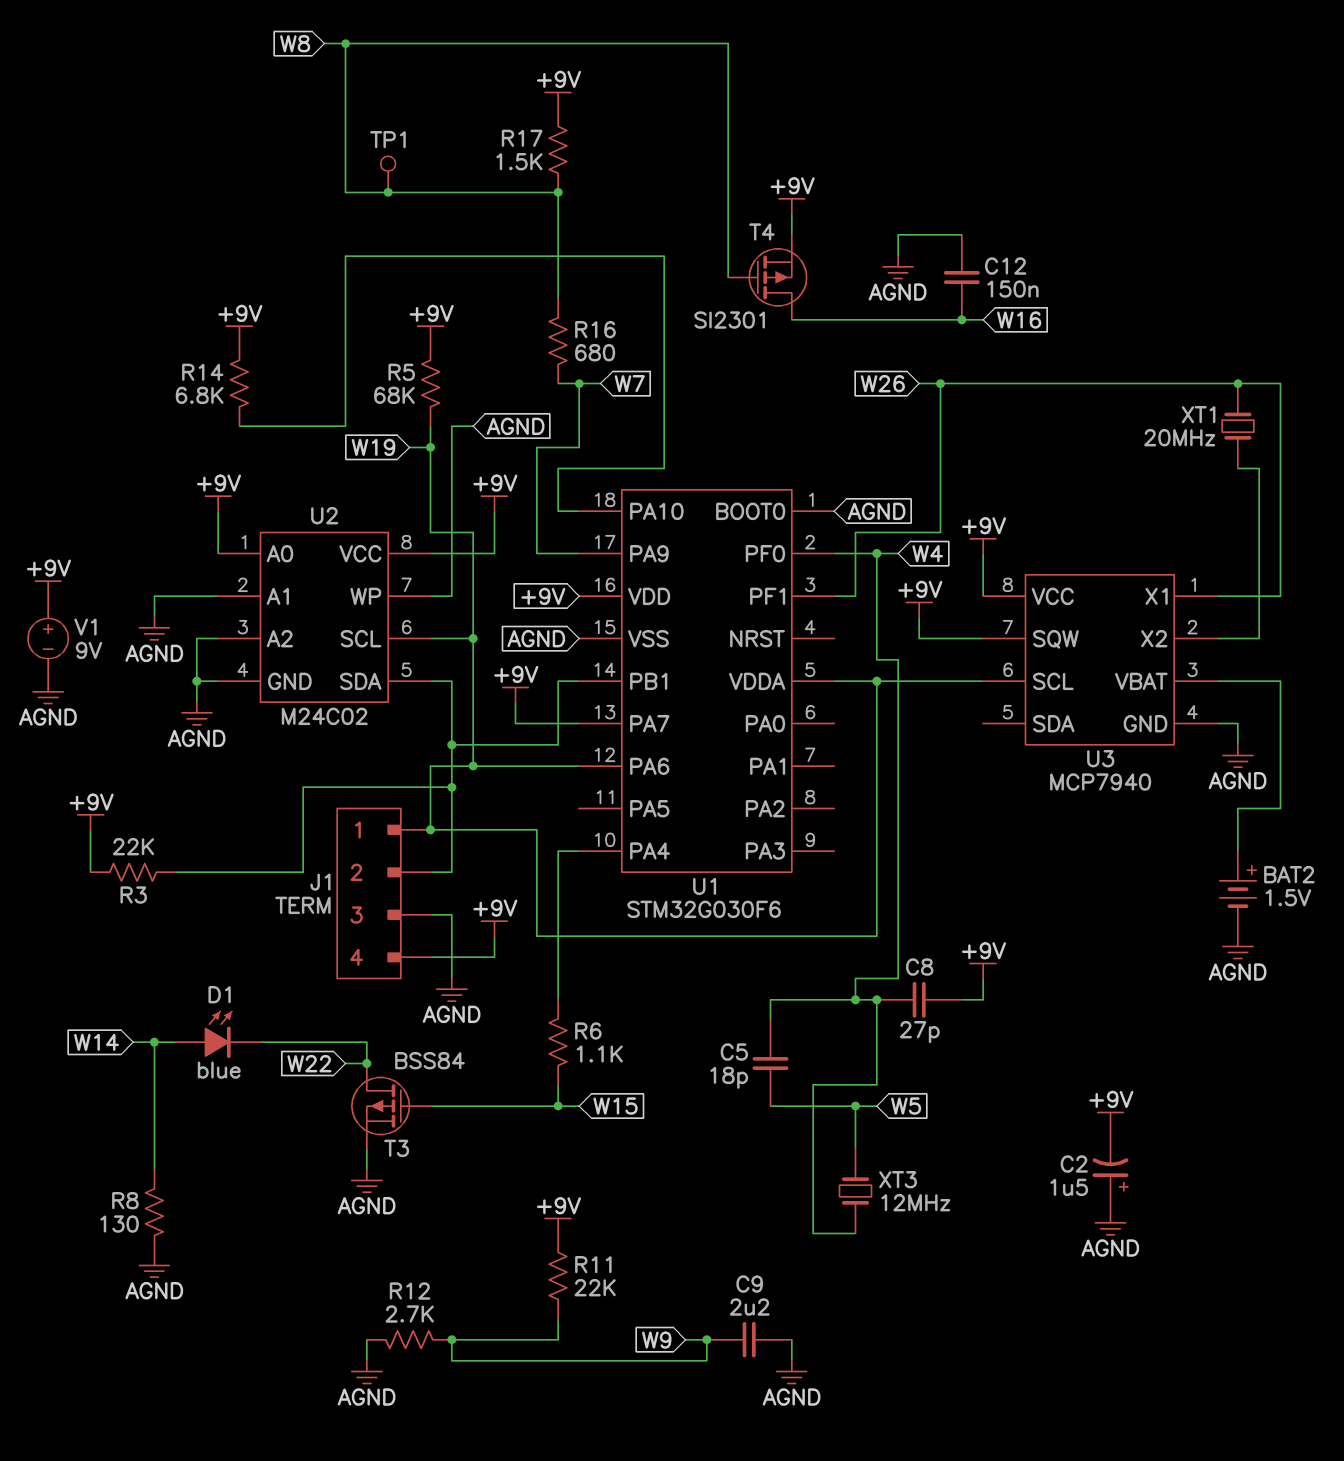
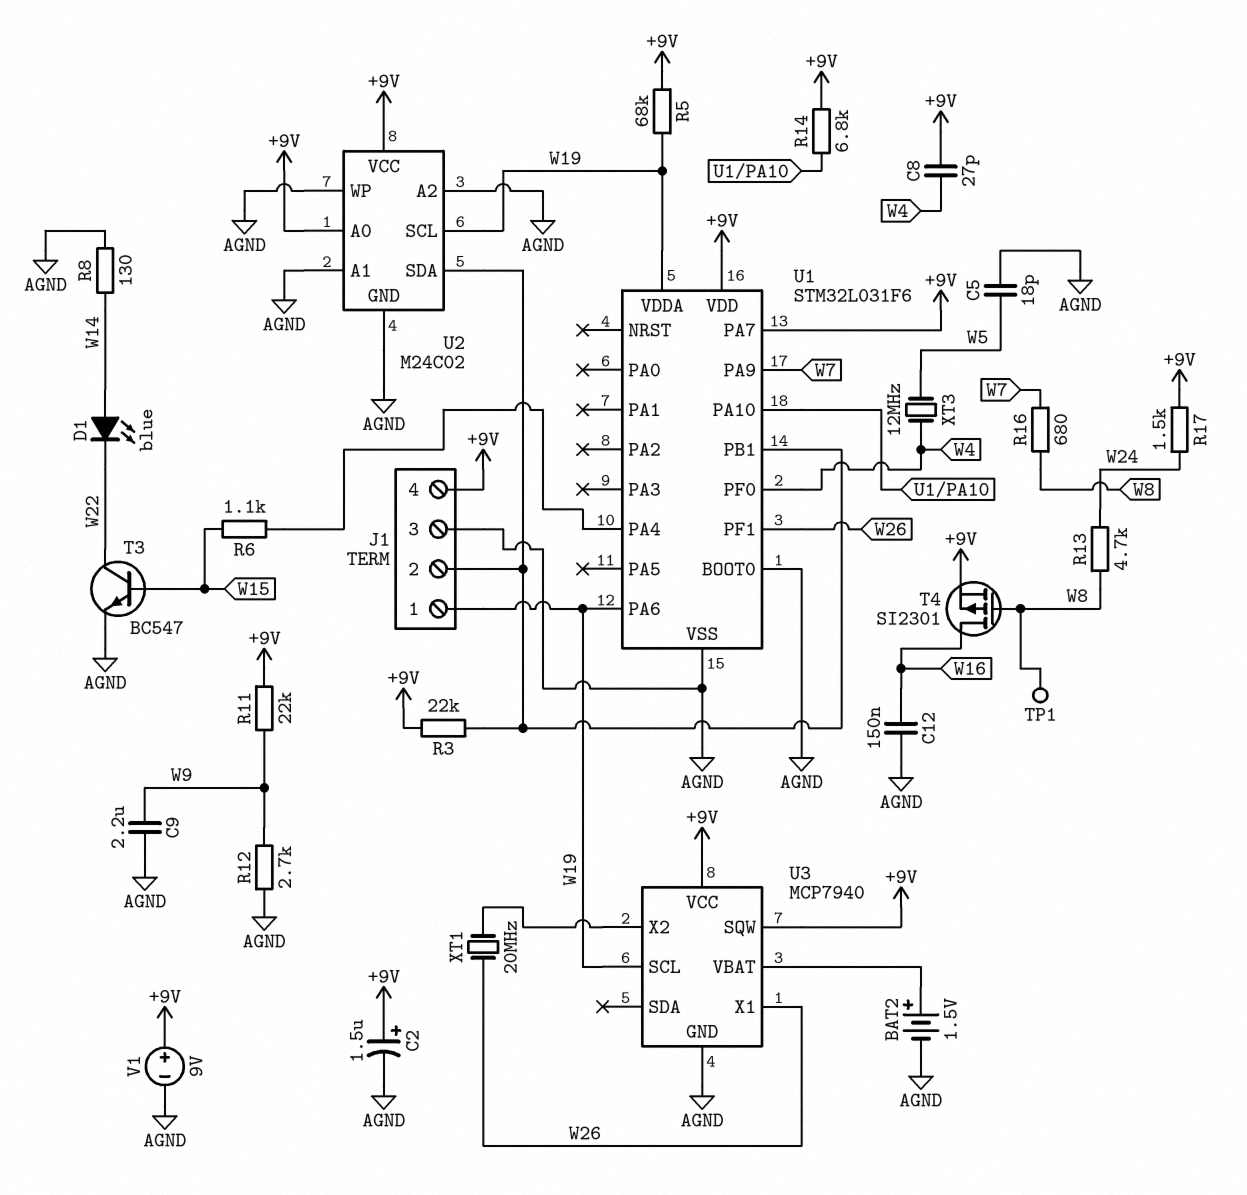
C2: 1.5uF (plus AGND, minus +9V) -> 1.5uF (plus +9V, minus AGND)
C5: 18pF (W4, W5) -> 18pF (AGND, W5)
R13: none -> 4.7k (W8, W24)
R17: 1.5k (+9V, W8) -> 1.5k (+9V, W24)
T3: PMOS BSS84 (G W15, D W22, S AGND) -> NPN BC547 (B W15, C W22, E AGND)
U1: STM32G030F6 -> STM32L031F6

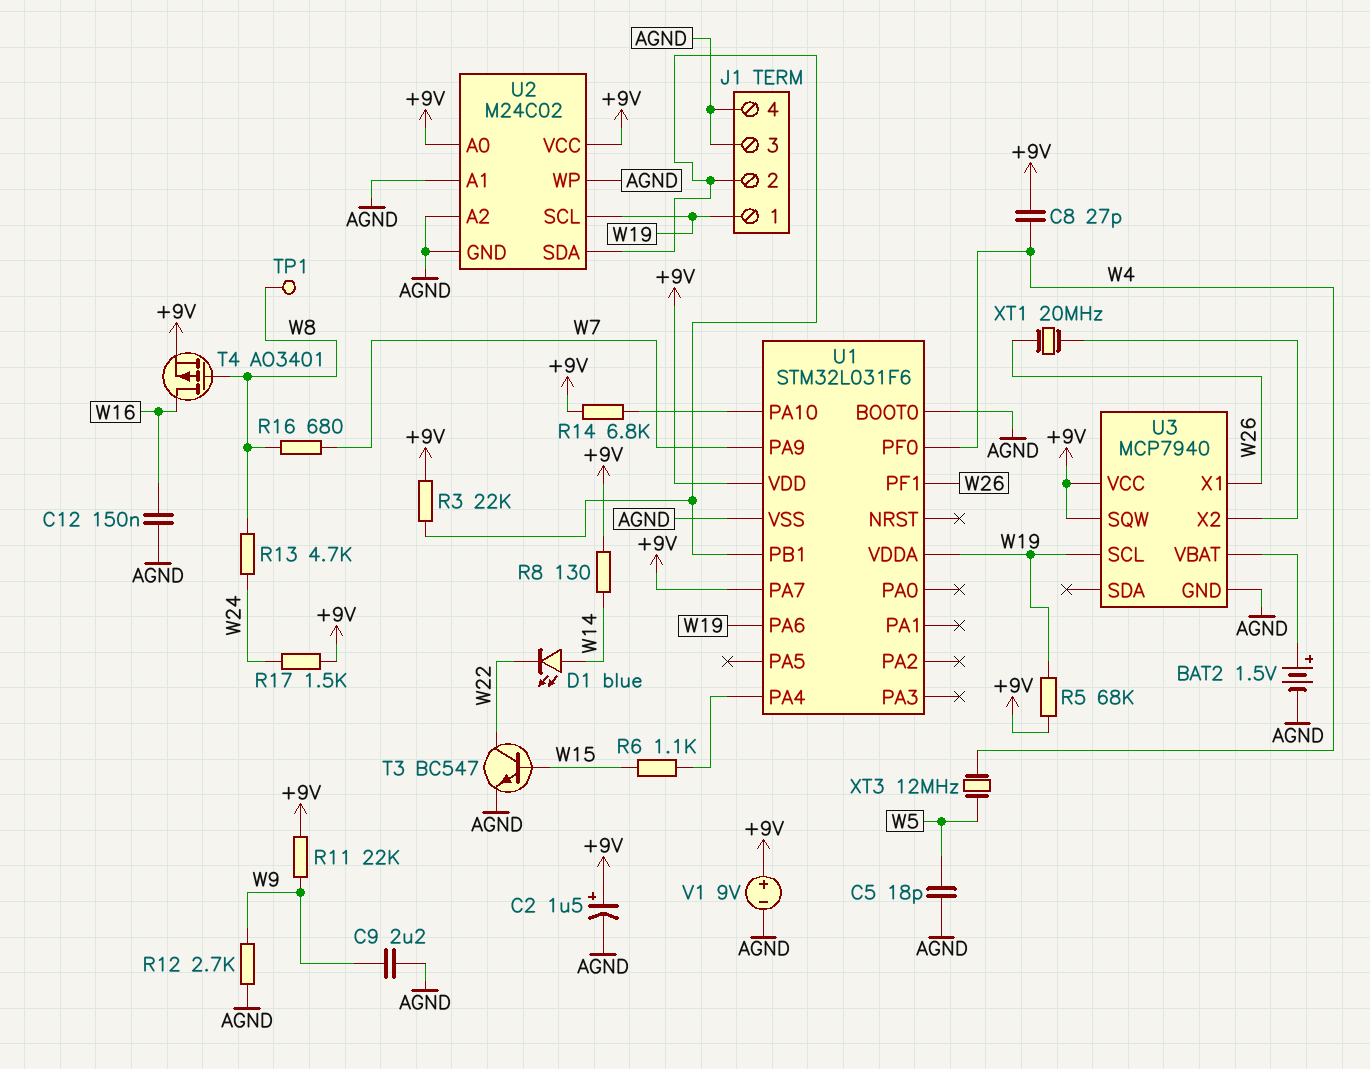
J1 pin 4: +9V -> AGND
R8: 130 (AGND, W14) -> 130 (+9V, W14)
T4: PMOS SI2301 (G W8, D W16, S +9V) -> PMOS AO3401 (G W8, D W16, S +9V)

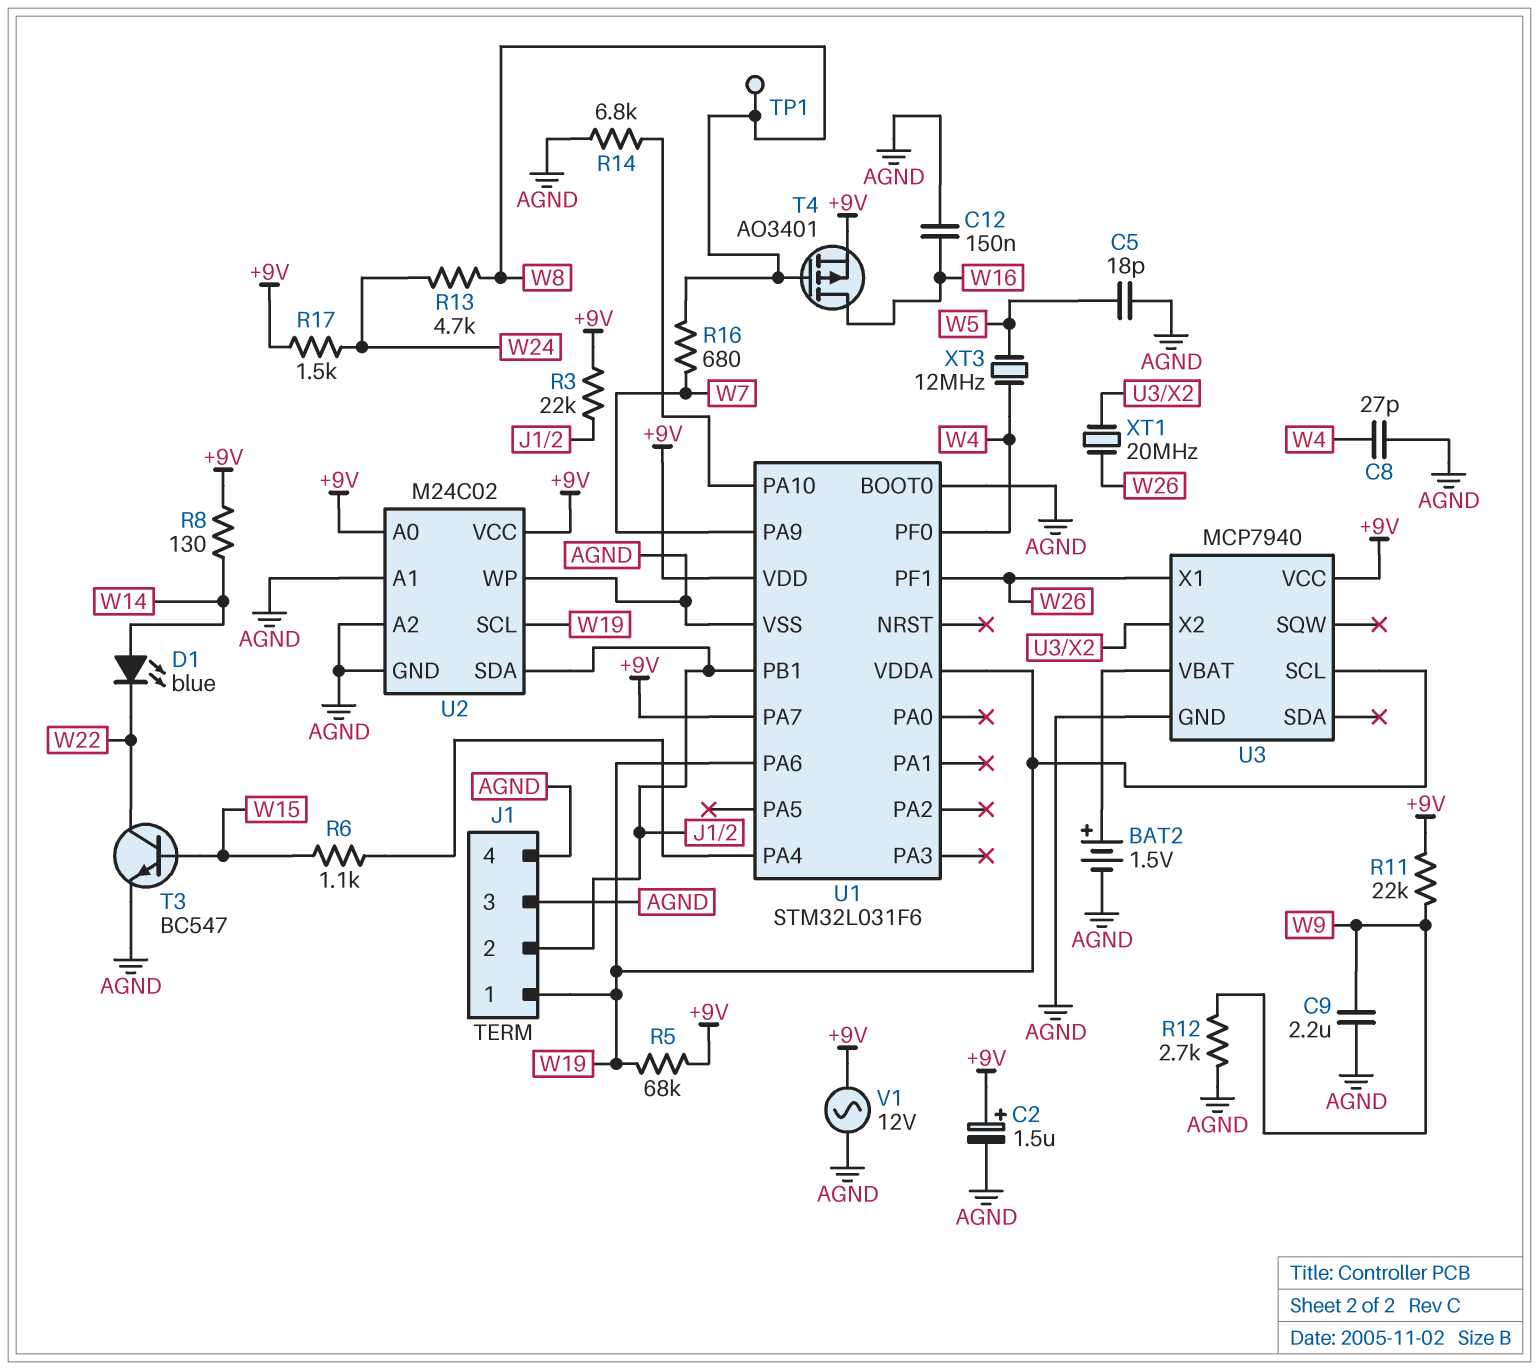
C8: 27pF (+9V, W4) -> 27pF (AGND, W4)
R14: 6.8k (+9V, U1/PA10) -> 6.8k (AGND, U1/PA10)
U3 pin SQW: +9V -> none
V1: 9V (plus +9V, minus AGND) -> AC 12V (+9V, AGND)

